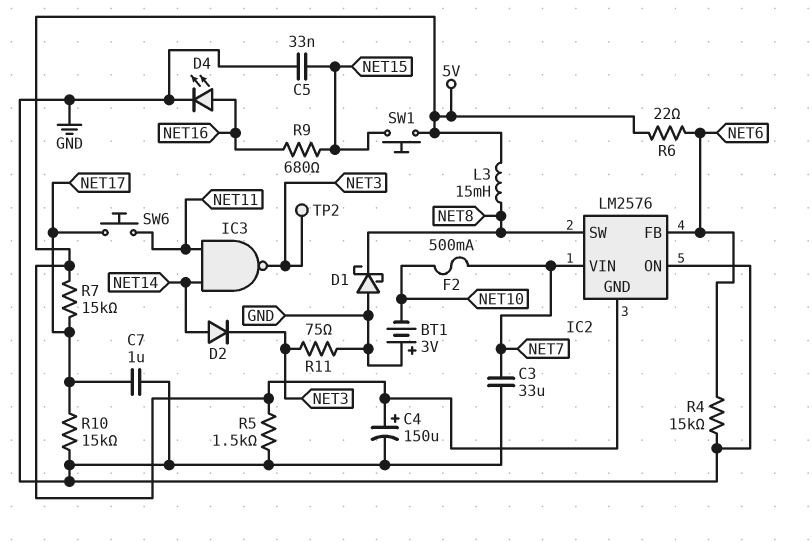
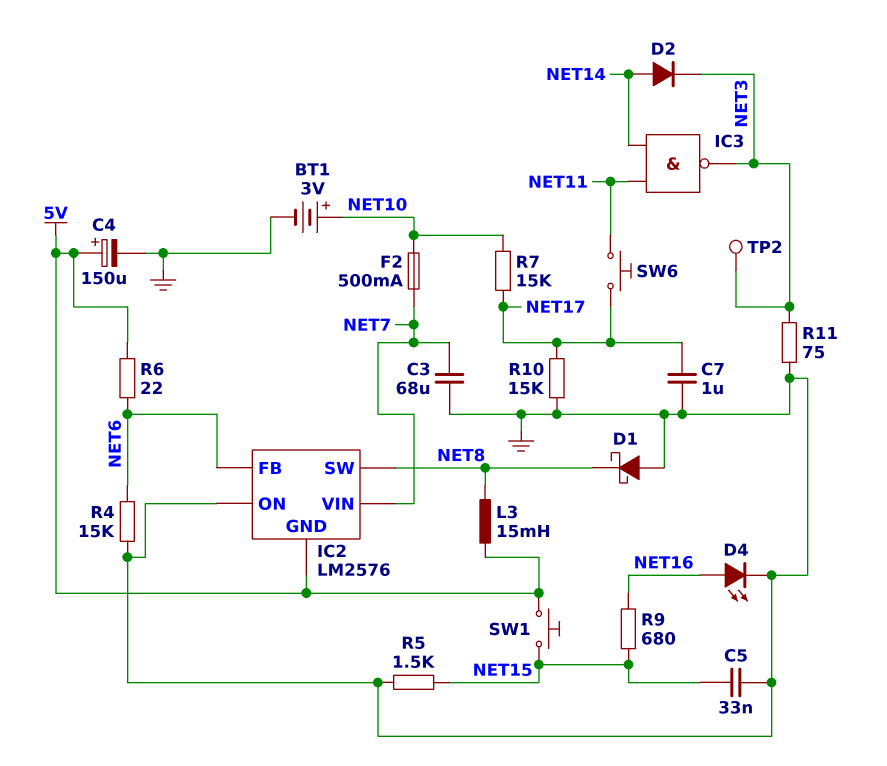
BT1: 3V (plus GND, minus NET10) -> 3V (plus NET10, minus GND)
C3: 33uF (GND, NET7) -> 68uF (GND, NET7)
R5: 1.5k (5V, GND) -> 1.5k (GND, NET15)
R7: 15k (5V, NET17) -> 15k (NET10, NET17)

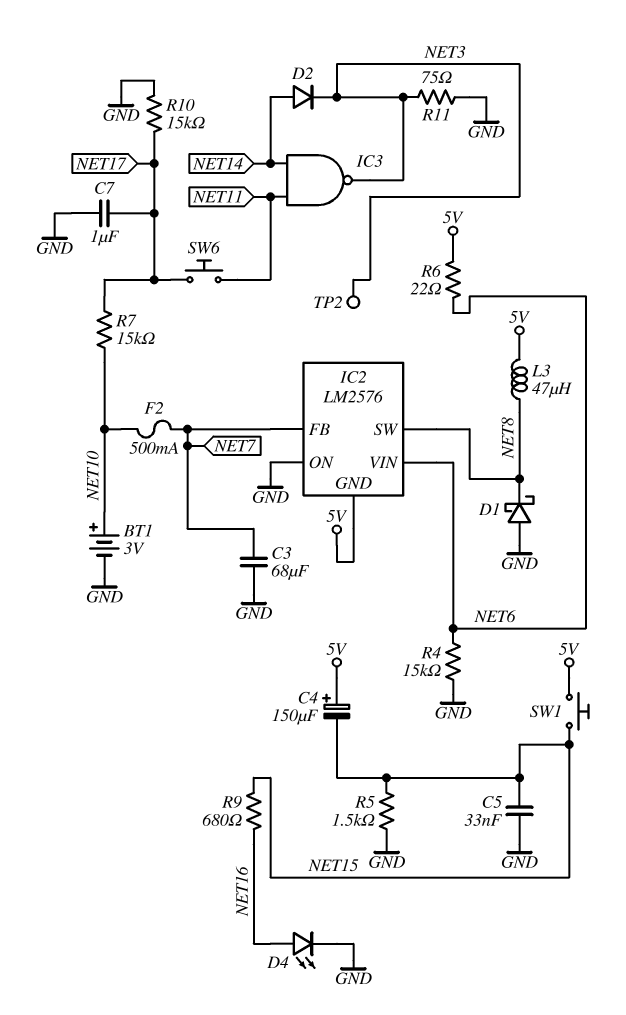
C4: 150uF (plus 5V, minus GND) -> 150uF (plus 5V, minus NET15)
IC2 pin FB: NET6 -> NET7
IC2 pin VIN: NET7 -> NET6
L3: 15mH (5V, NET8) -> 47uH (5V, NET8)

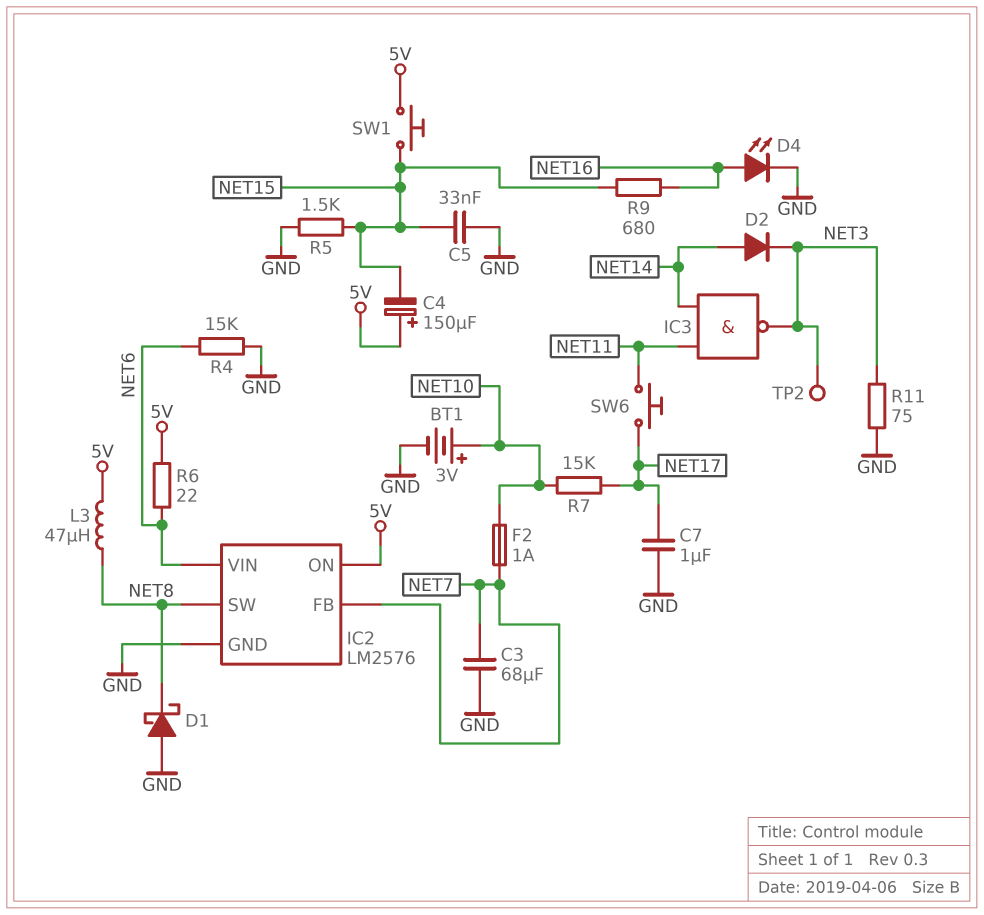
F2: 500mA (NET7, NET10) -> 1A (NET7, NET10)
IC2 pin GND: 5V -> GND
IC2 pin ON: GND -> 5V
R10: 15k (GND, NET17) -> none

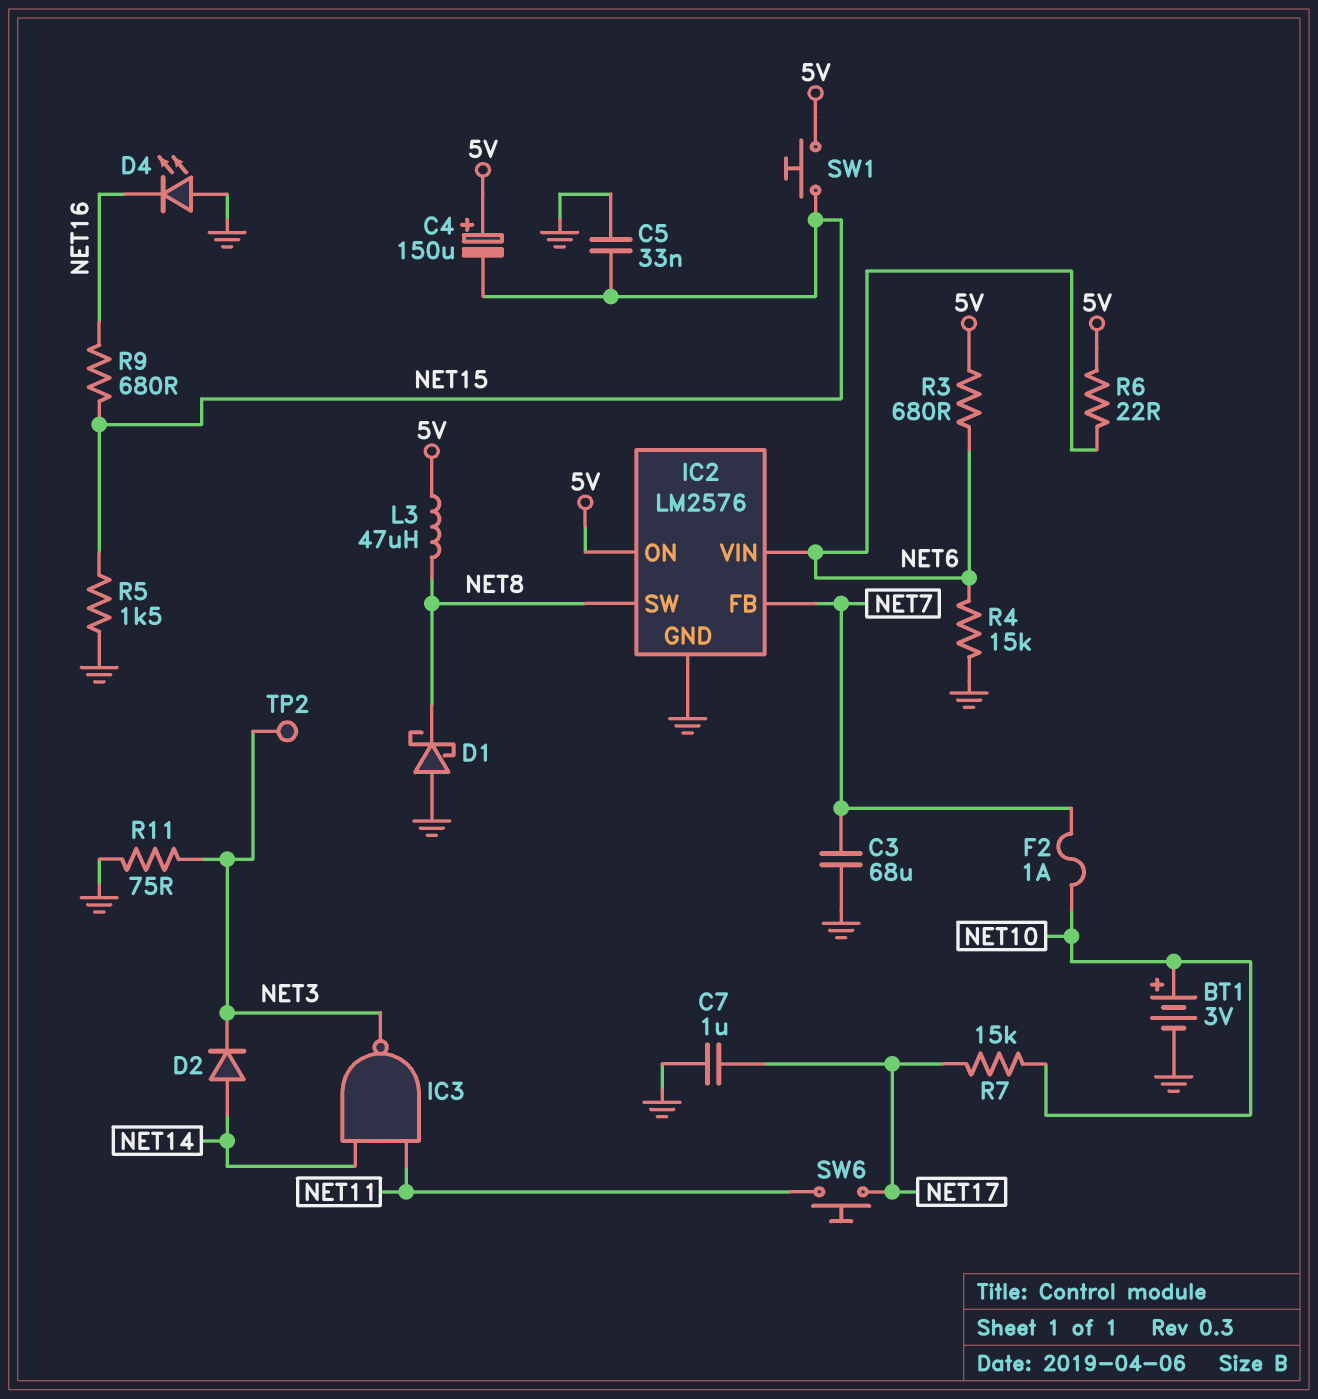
D4: LED (A NET16, K GND) -> LED (A GND, K NET16)
R3: none -> 680 (5V, NET6)

